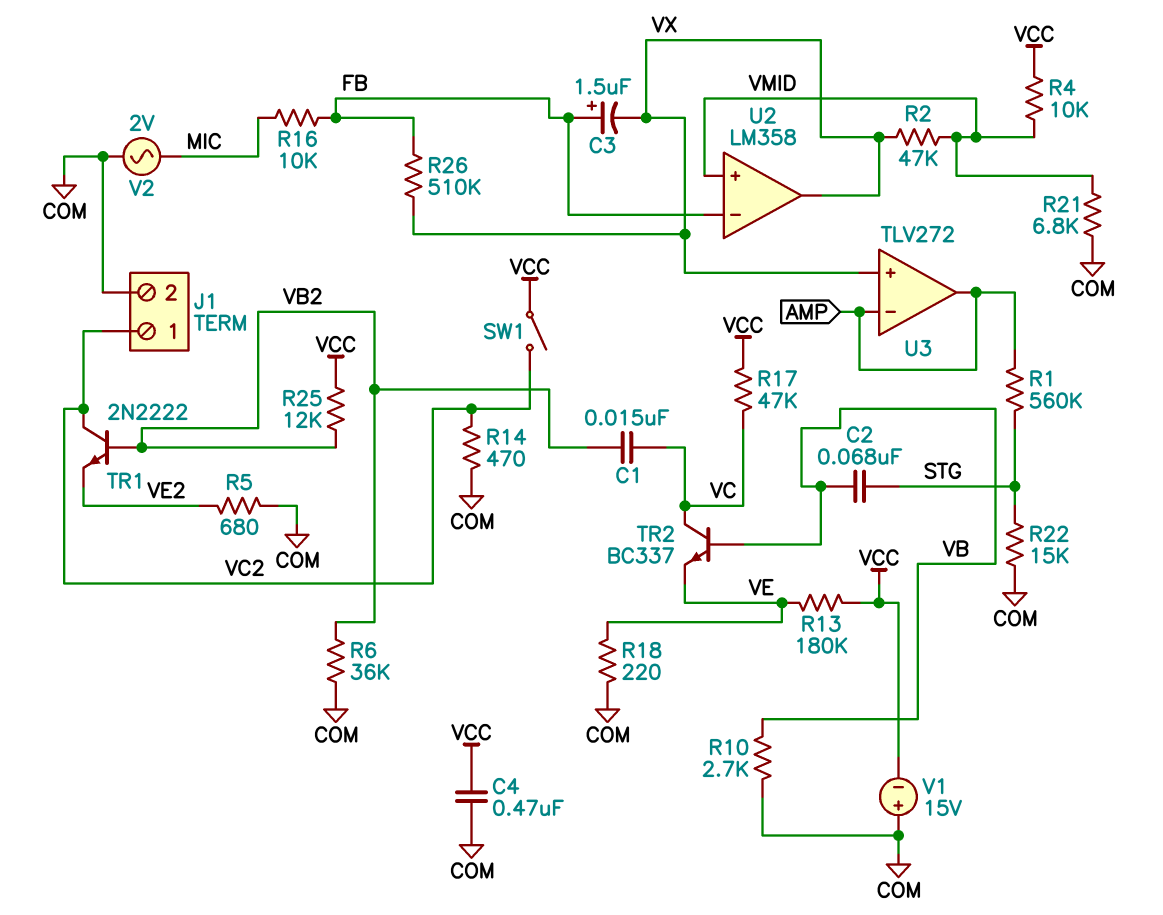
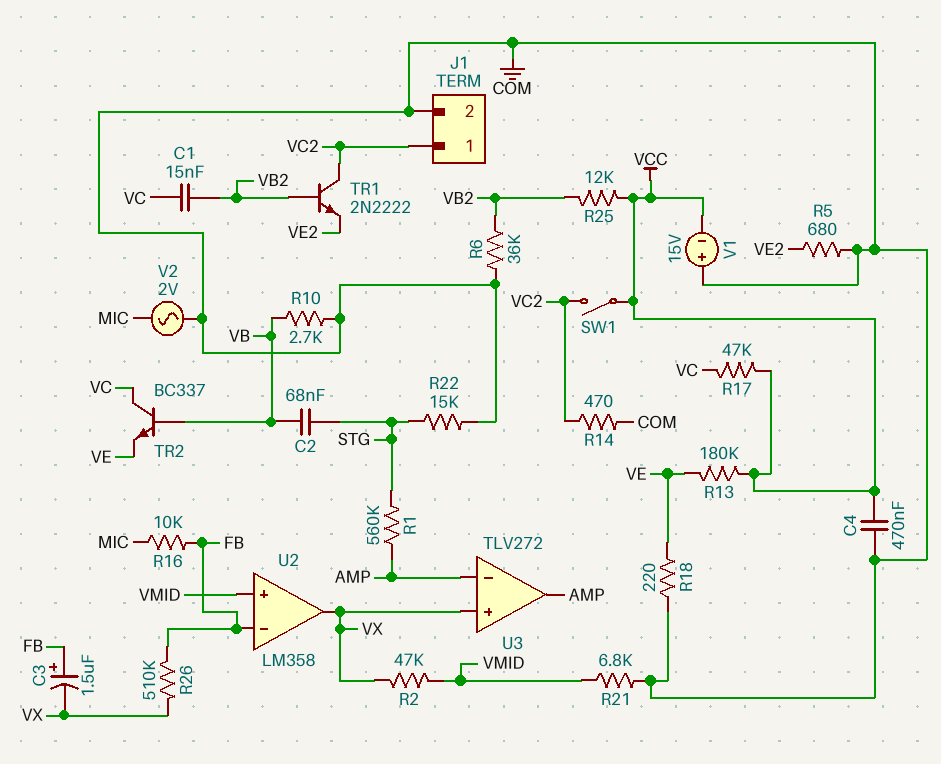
R4: 10k (VCC, VMID) -> none

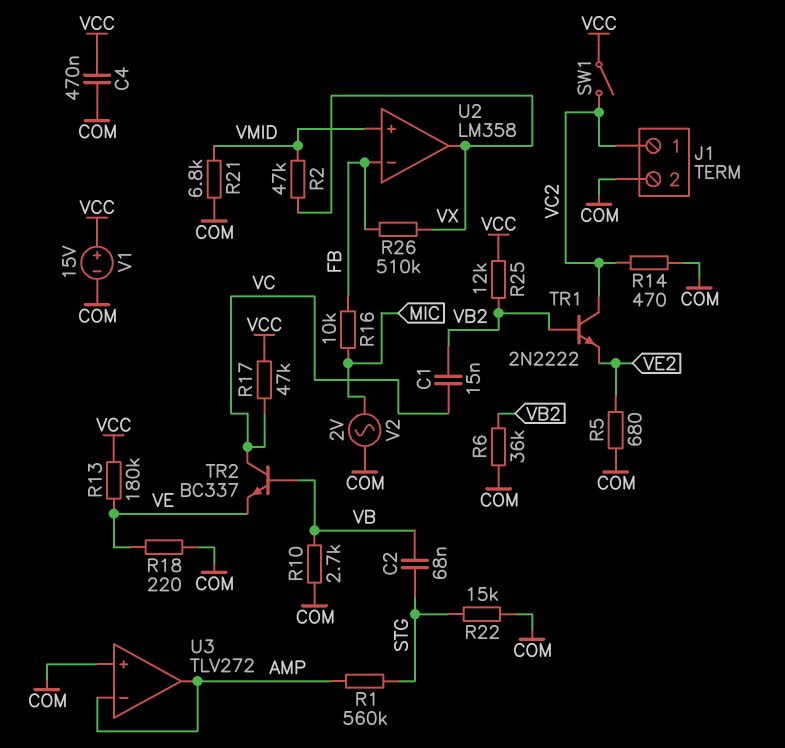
C3: 1.5uF (plus FB, minus VX) -> none
U3 pin in+: VX -> COM
V1: 15V (plus COM, minus VCC) -> 15V (plus VCC, minus COM)

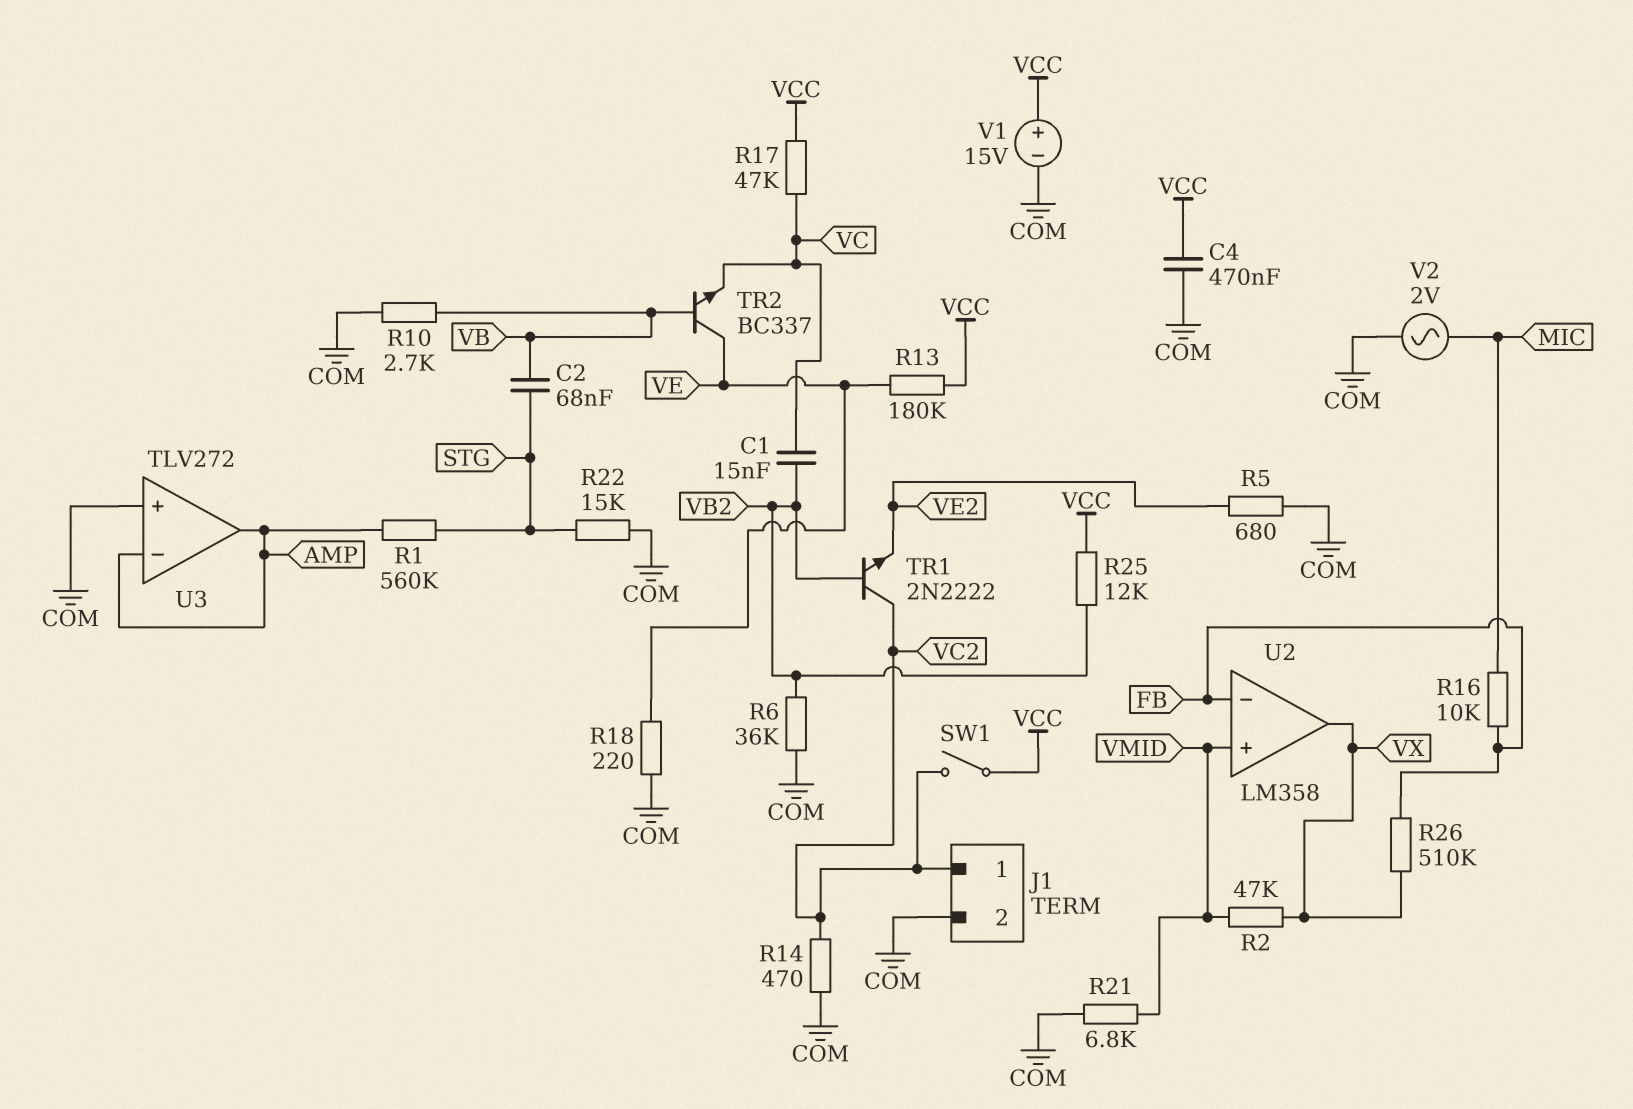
TR2: NPN BC337 (B VB, C VC, E VE) -> NPN BC337 (B VB, C VE, E VC)

